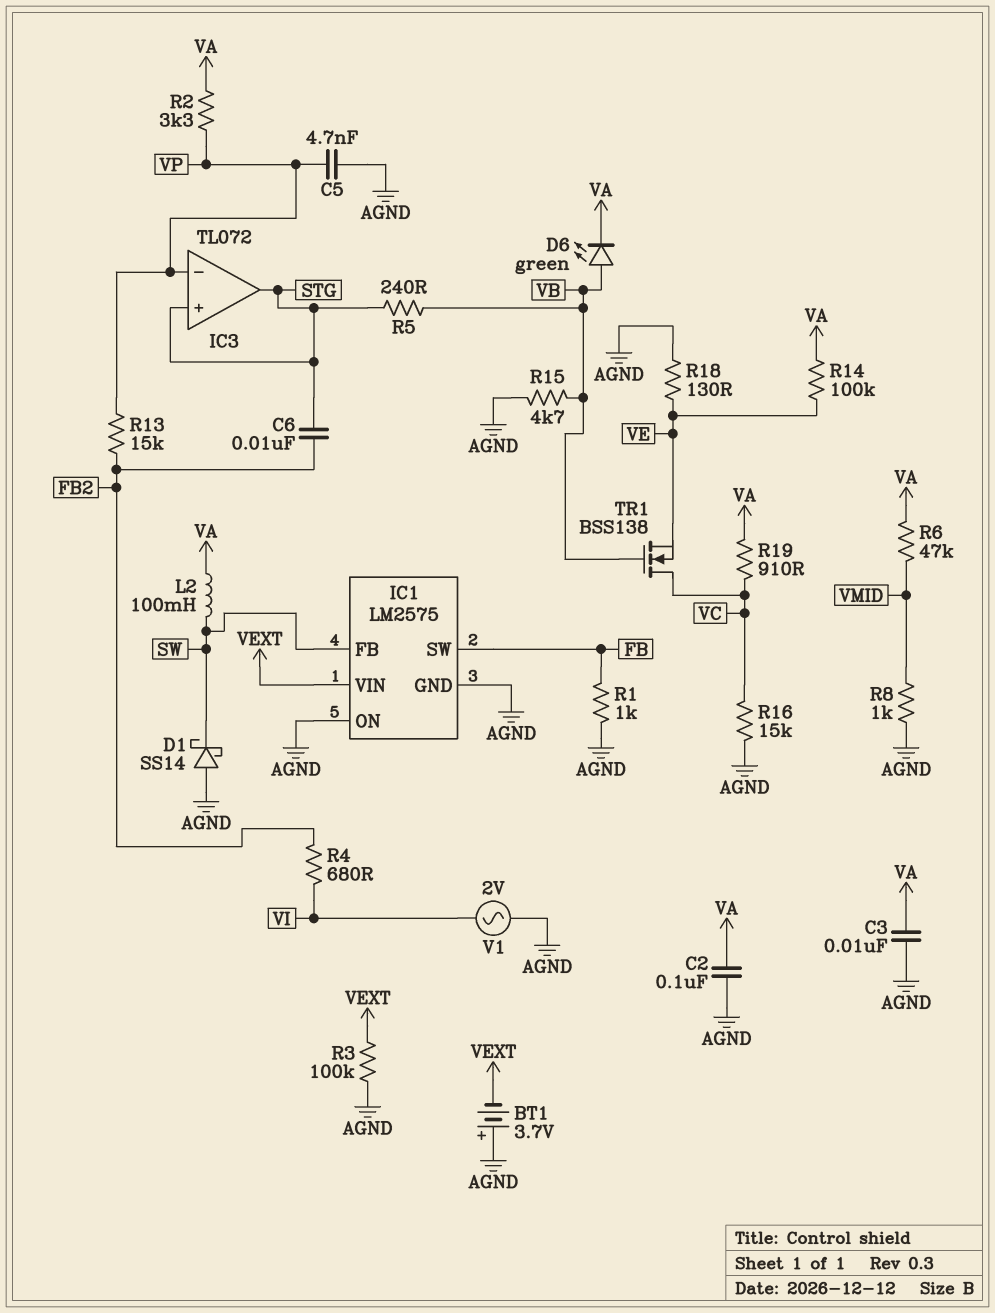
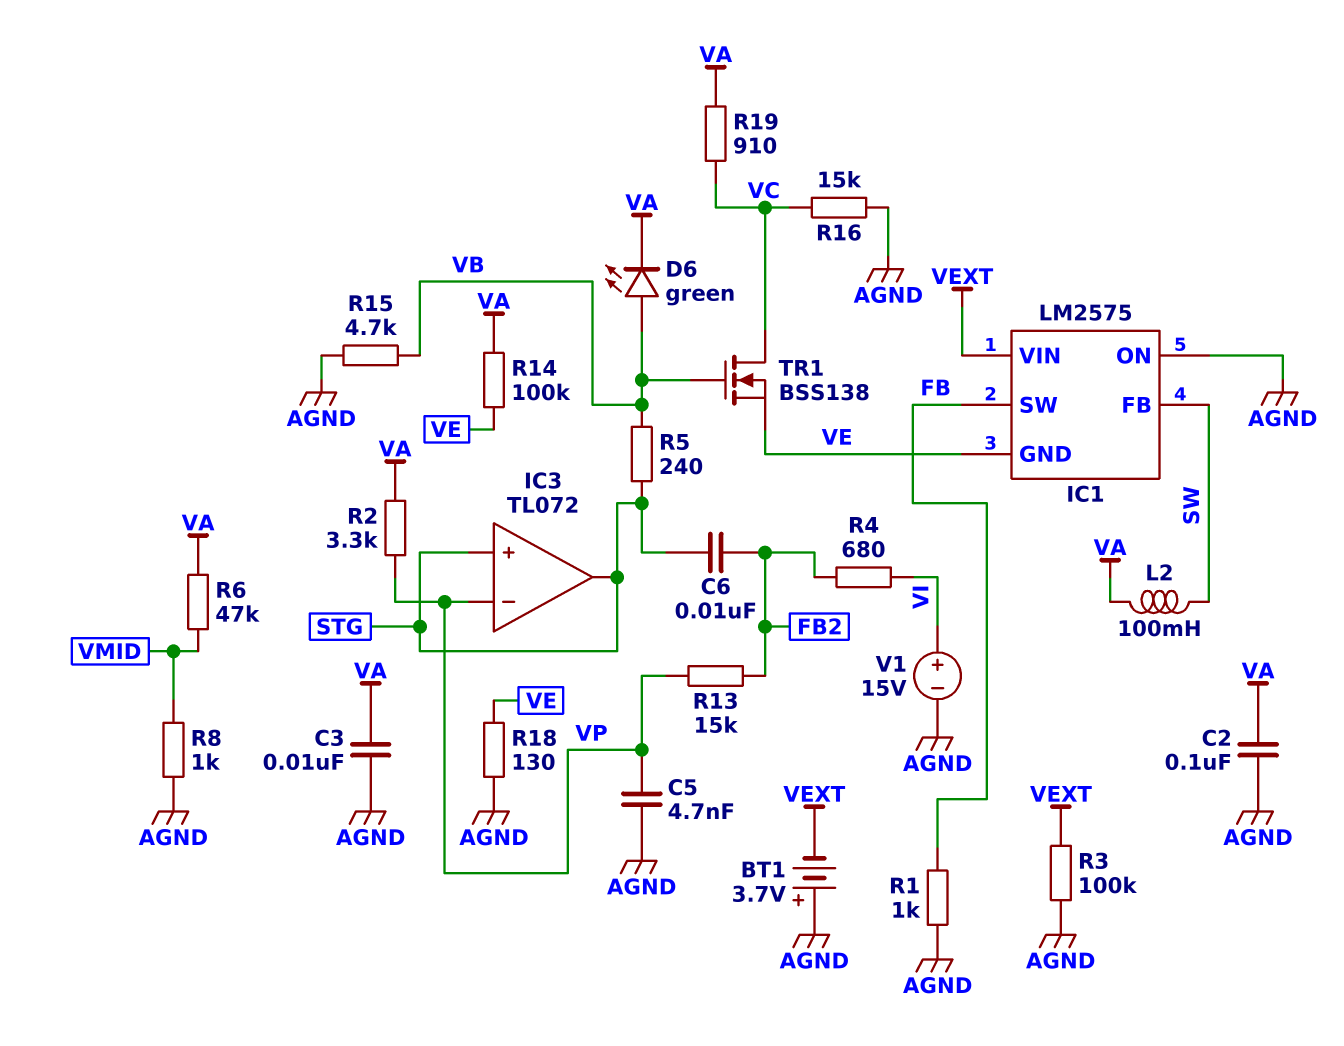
D1: schottky SS14 (A AGND, K SW) -> none
IC1 pin GND: AGND -> VE
V1: AC 2V (AGND, VI) -> 15V (plus VI, minus AGND)

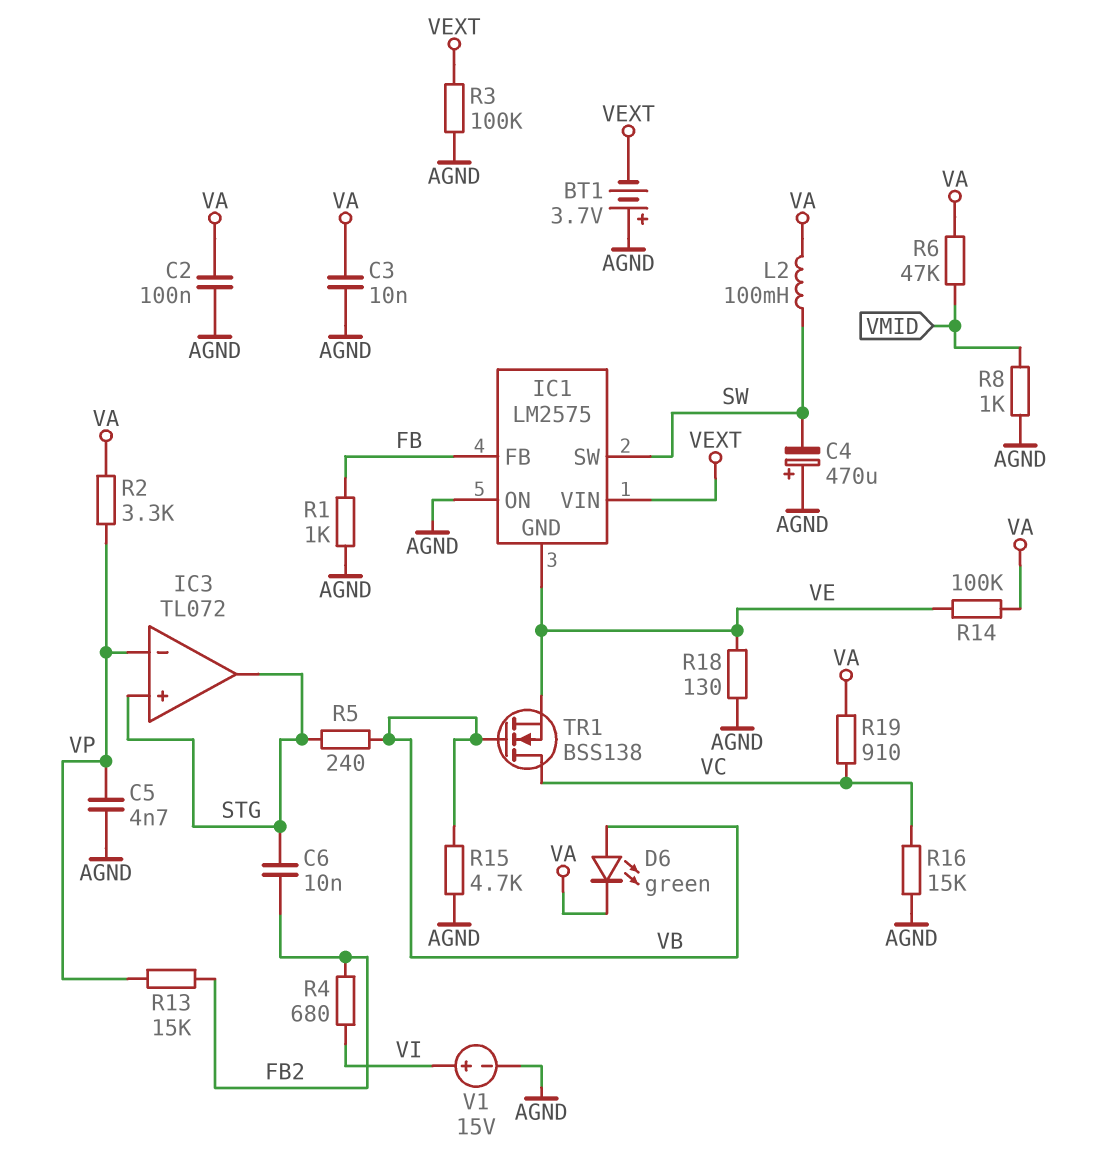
C4: none -> 470uF (plus AGND, minus SW)
IC1 pin FB: SW -> FB
IC1 pin SW: FB -> SW

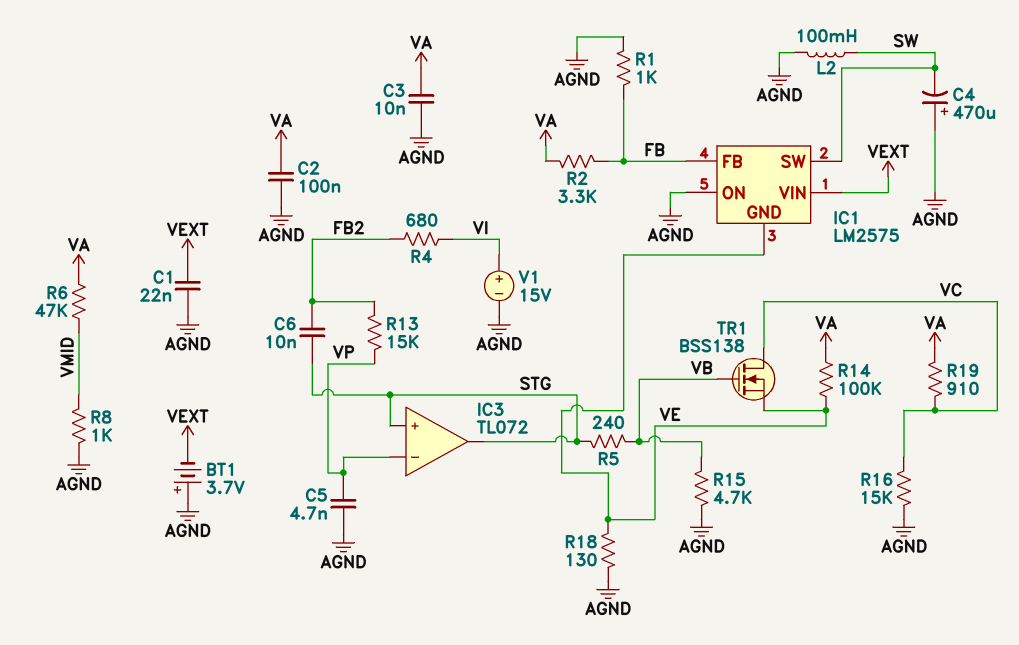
C1: none -> 22nF (AGND, VEXT)
D6: LED green (A VB, K VA) -> none
L2: 100mH (SW, VA) -> 100mH (AGND, SW)
R2: 3.3k (VA, VP) -> 3.3k (FB, VA)
R3: 100k (AGND, VEXT) -> none

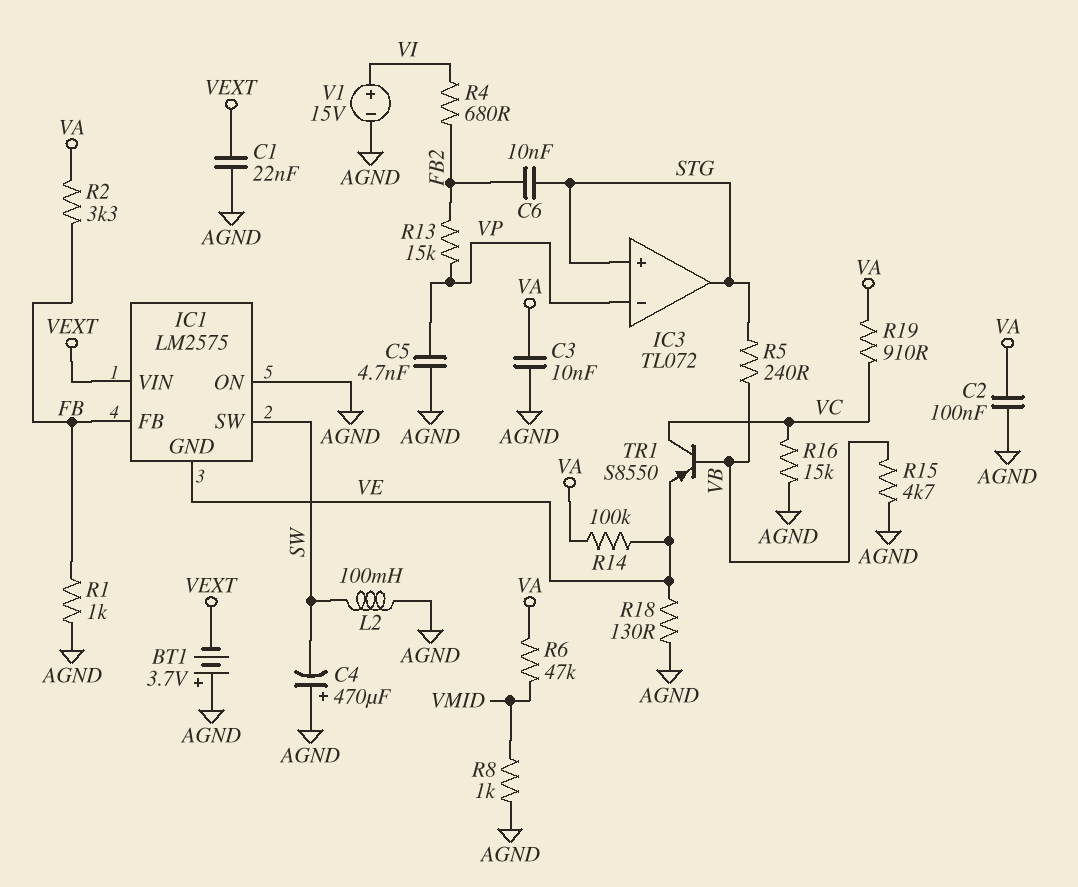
TR1: NMOS BSS138 (G VB, D VC, S VE) -> PNP S8550 (B VB, C VC, E VE)

